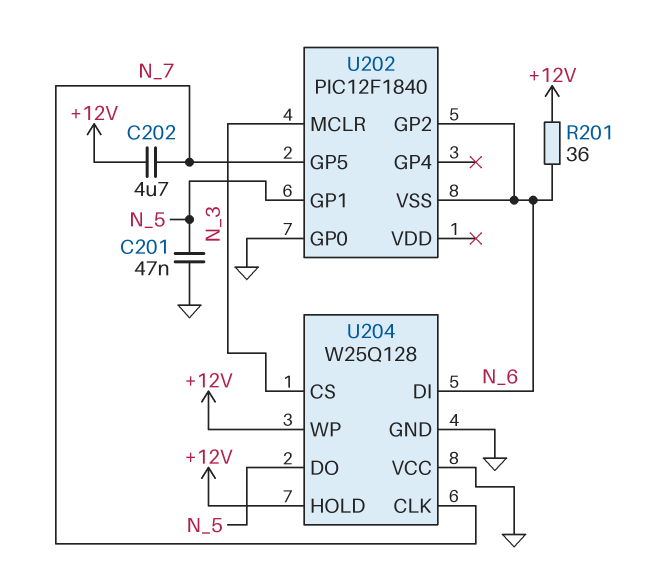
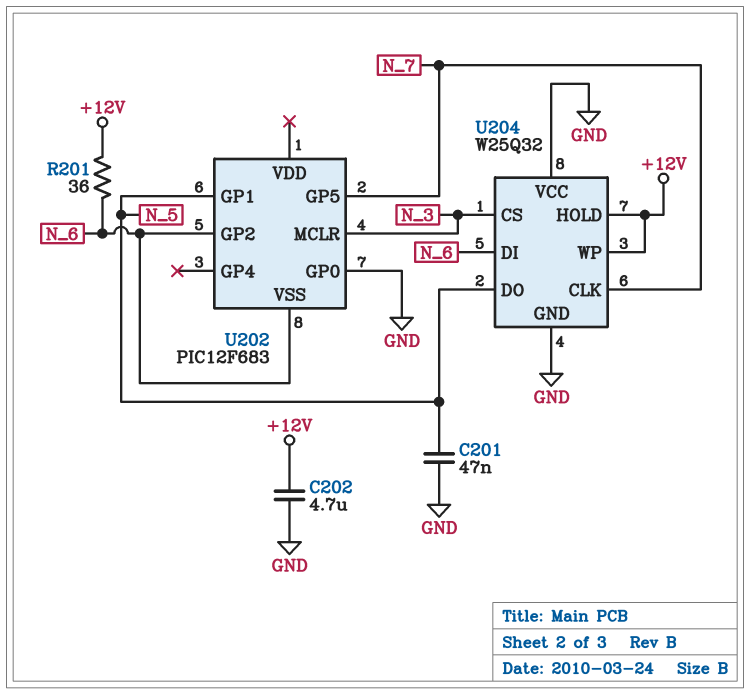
C202: 4.7uF (+12V, N_7) -> 4.7uF (+12V, GND)
U202: PIC12F1840 -> PIC12F683
U204: W25Q128 -> W25Q32

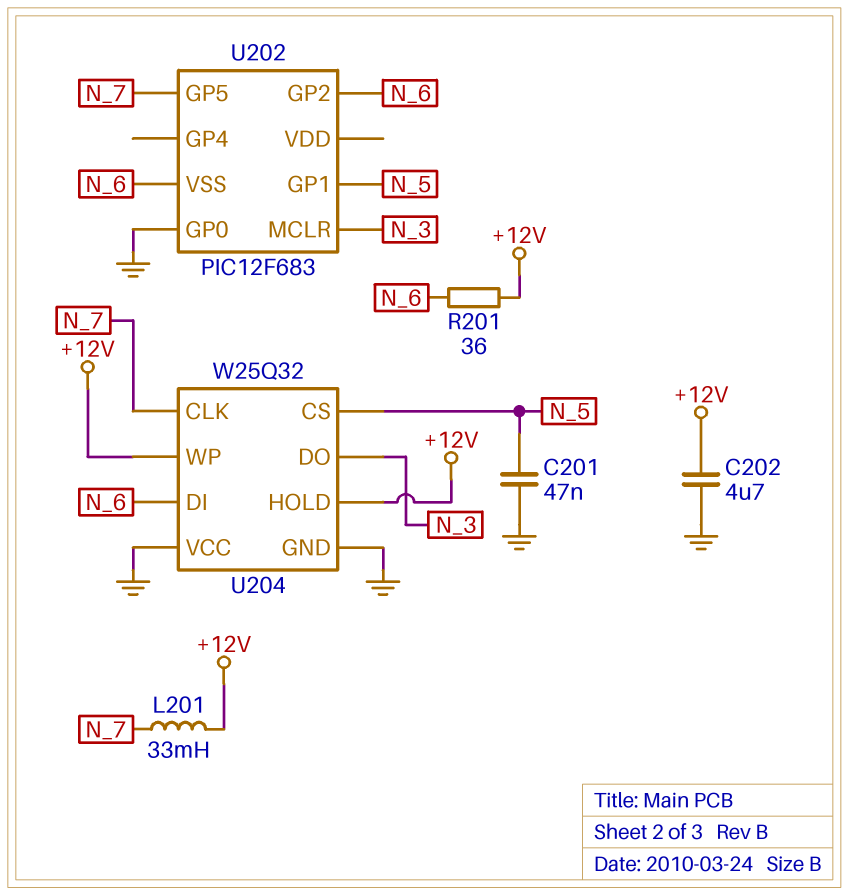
L201: none -> 33mH (+12V, N_7)
U204 pin CS: N_3 -> N_5
U204 pin DO: N_5 -> N_3

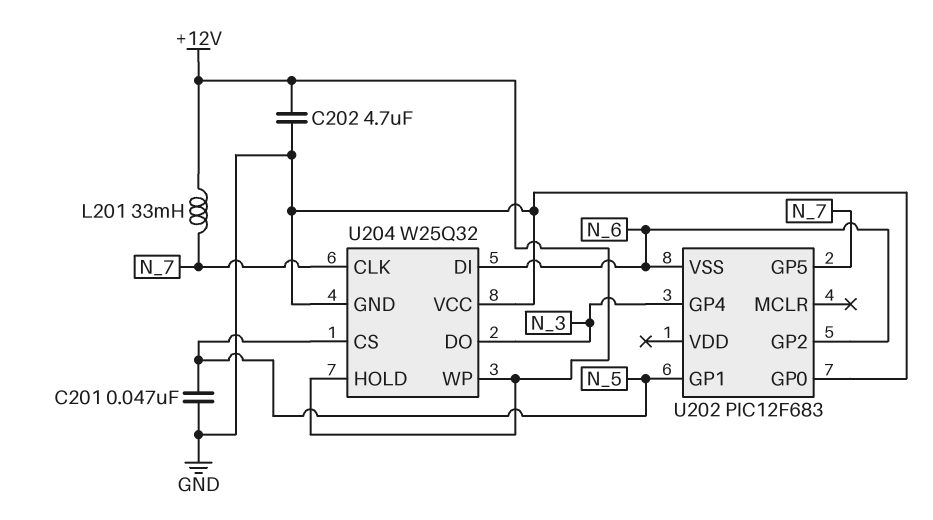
R201: 36 (+12V, N_6) -> none
U202 pin GP4: none -> N_3
U202 pin MCLR: N_3 -> none

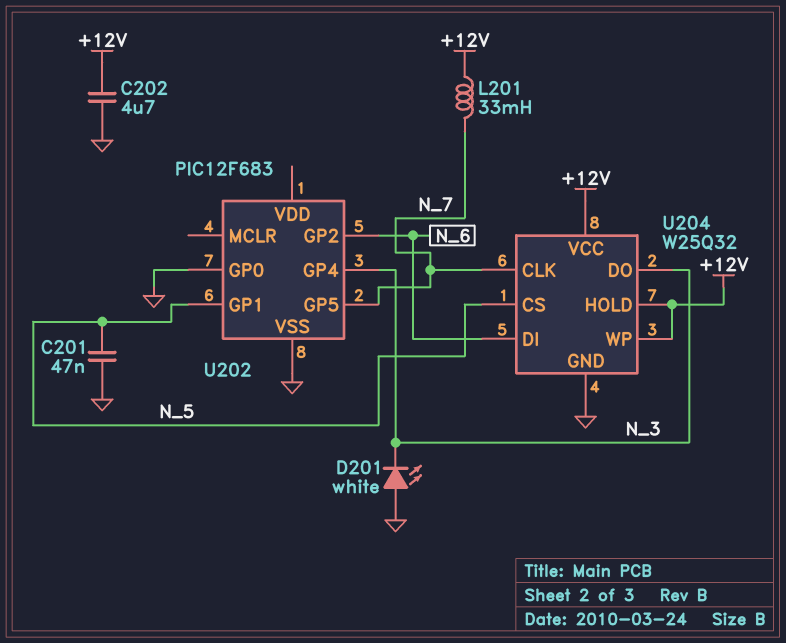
D201: none -> LED white (A GND, K N_3)
U202 pin VSS: N_6 -> GND
U204 pin VCC: GND -> +12V

